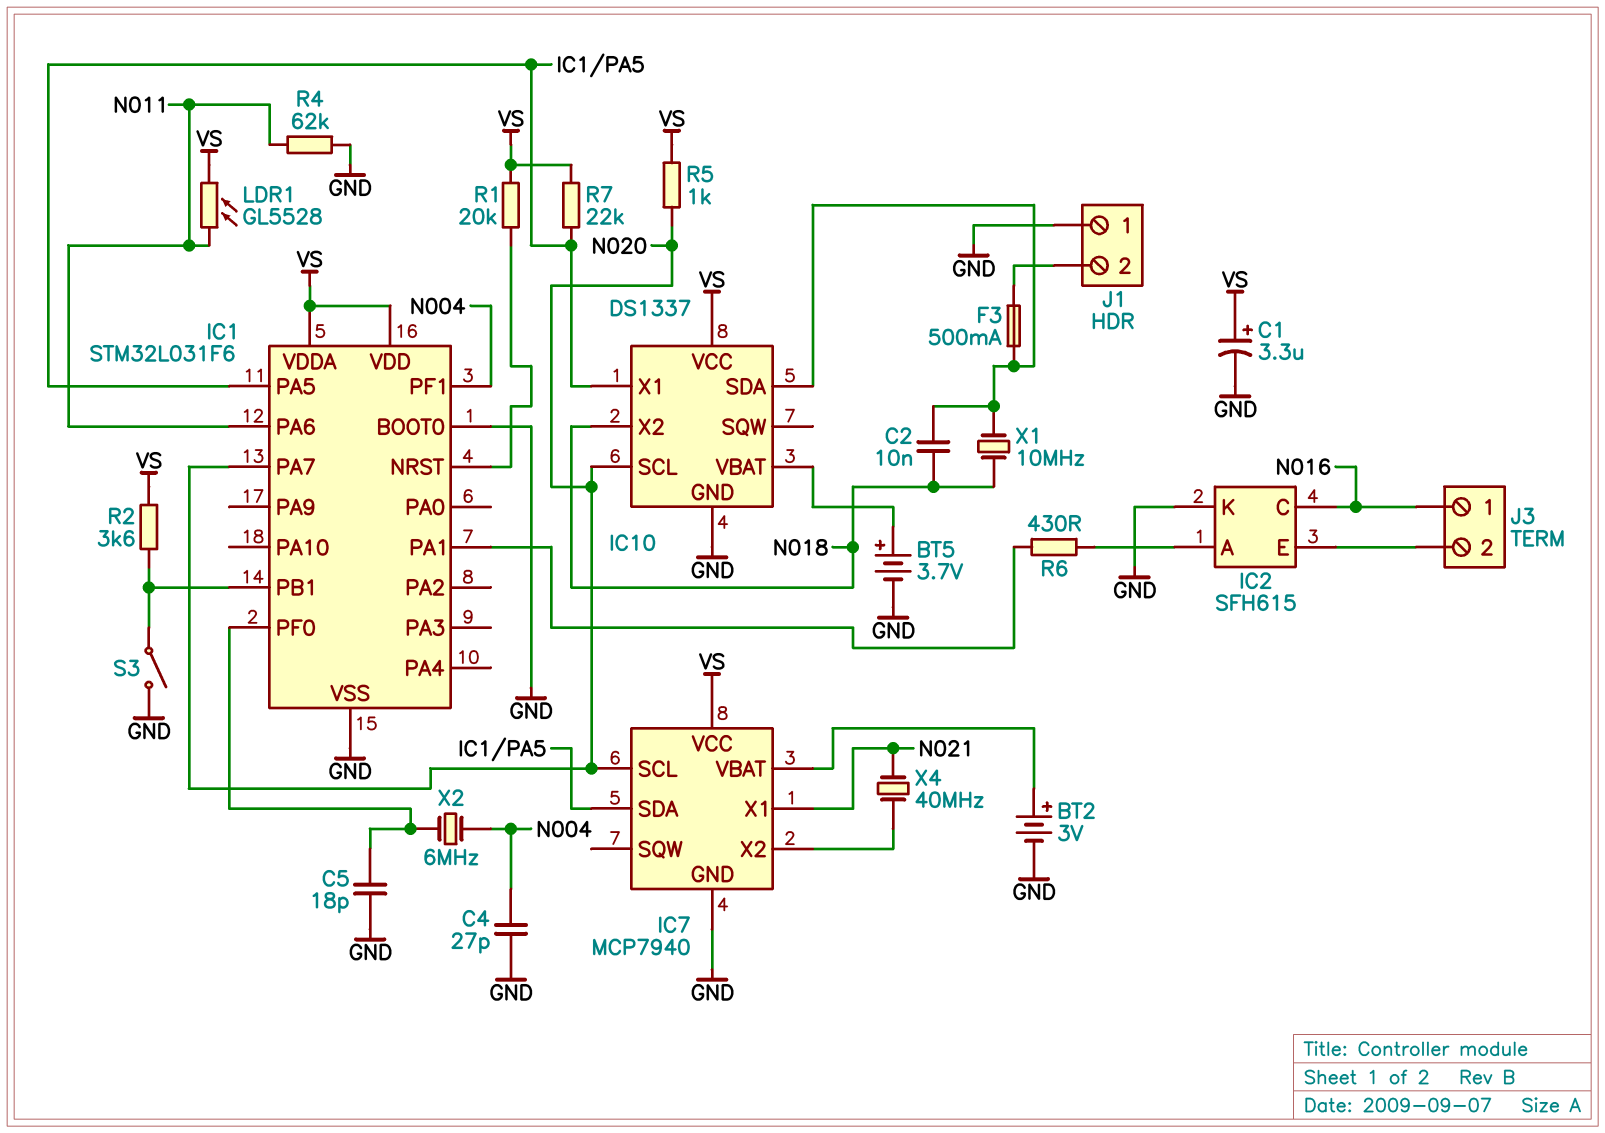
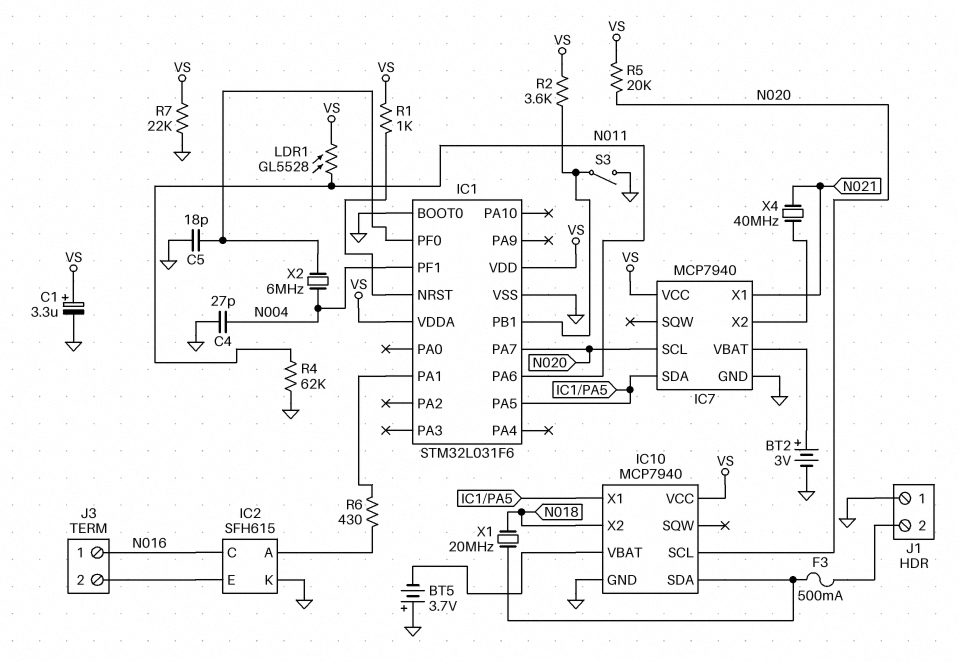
BT5: 3.7V (plus IC10/VBAT, minus GND) -> 3.7V (plus GND, minus IC10/VBAT)
C2: 10nF (IC10/SDA, N018) -> none
IC10: DS1337 -> MCP7940
R1: 20k (IC1/NRST, VS) -> 1k (IC1/NRST, VS)
R5: 1k (N020, VS) -> 20k (N020, VS)
R7: 22k (IC1/PA5, VS) -> 22k (GND, VS)
X1: 10MHz (IC10/SDA, N018) -> 20MHz (IC10/SDA, N018)

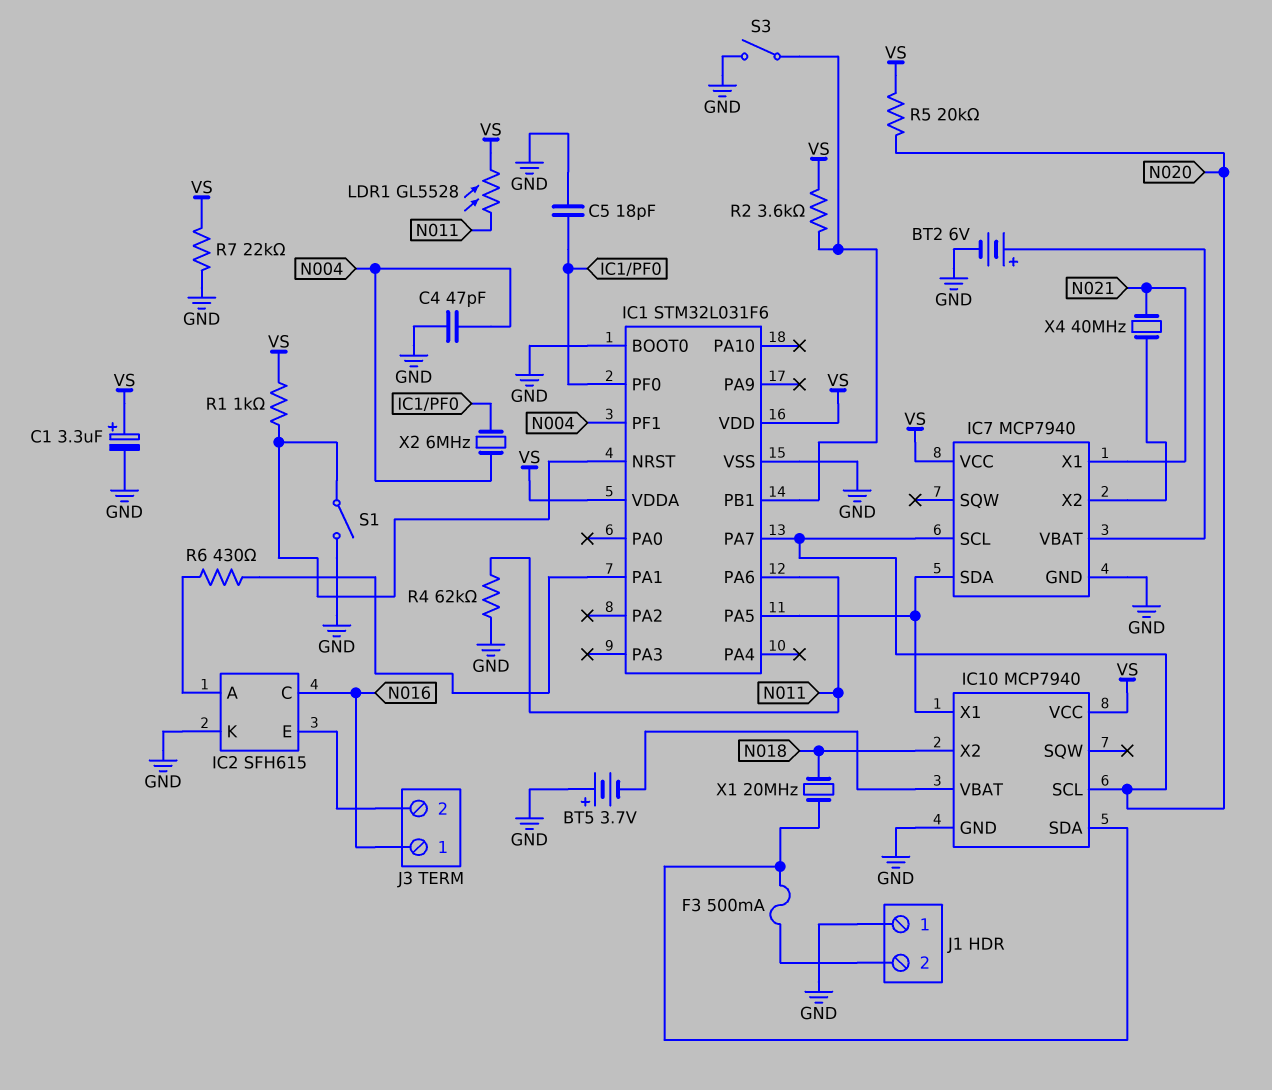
BT2: 3V (plus IC7/VBAT, minus GND) -> 6V (plus IC7/VBAT, minus GND)
C4: 27pF (GND, N004) -> 47pF (GND, N004)
S1: none -> switch (GND, IC1/NRST)

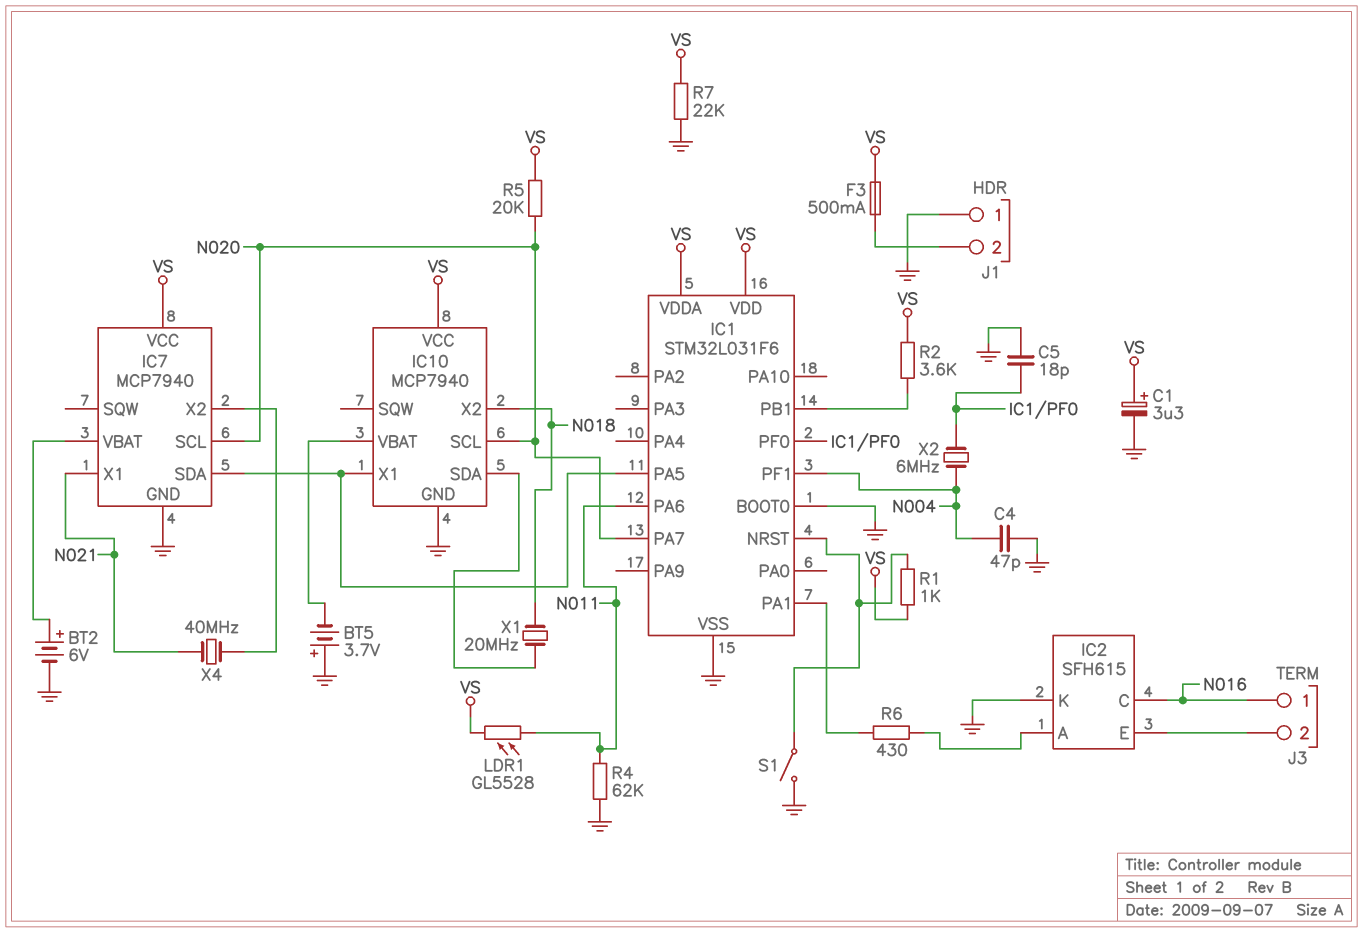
F3: 500mA (IC10/SDA, J1/2) -> 500mA (J1/2, VS)
S3: switch (GND, IC1/PB1) -> none

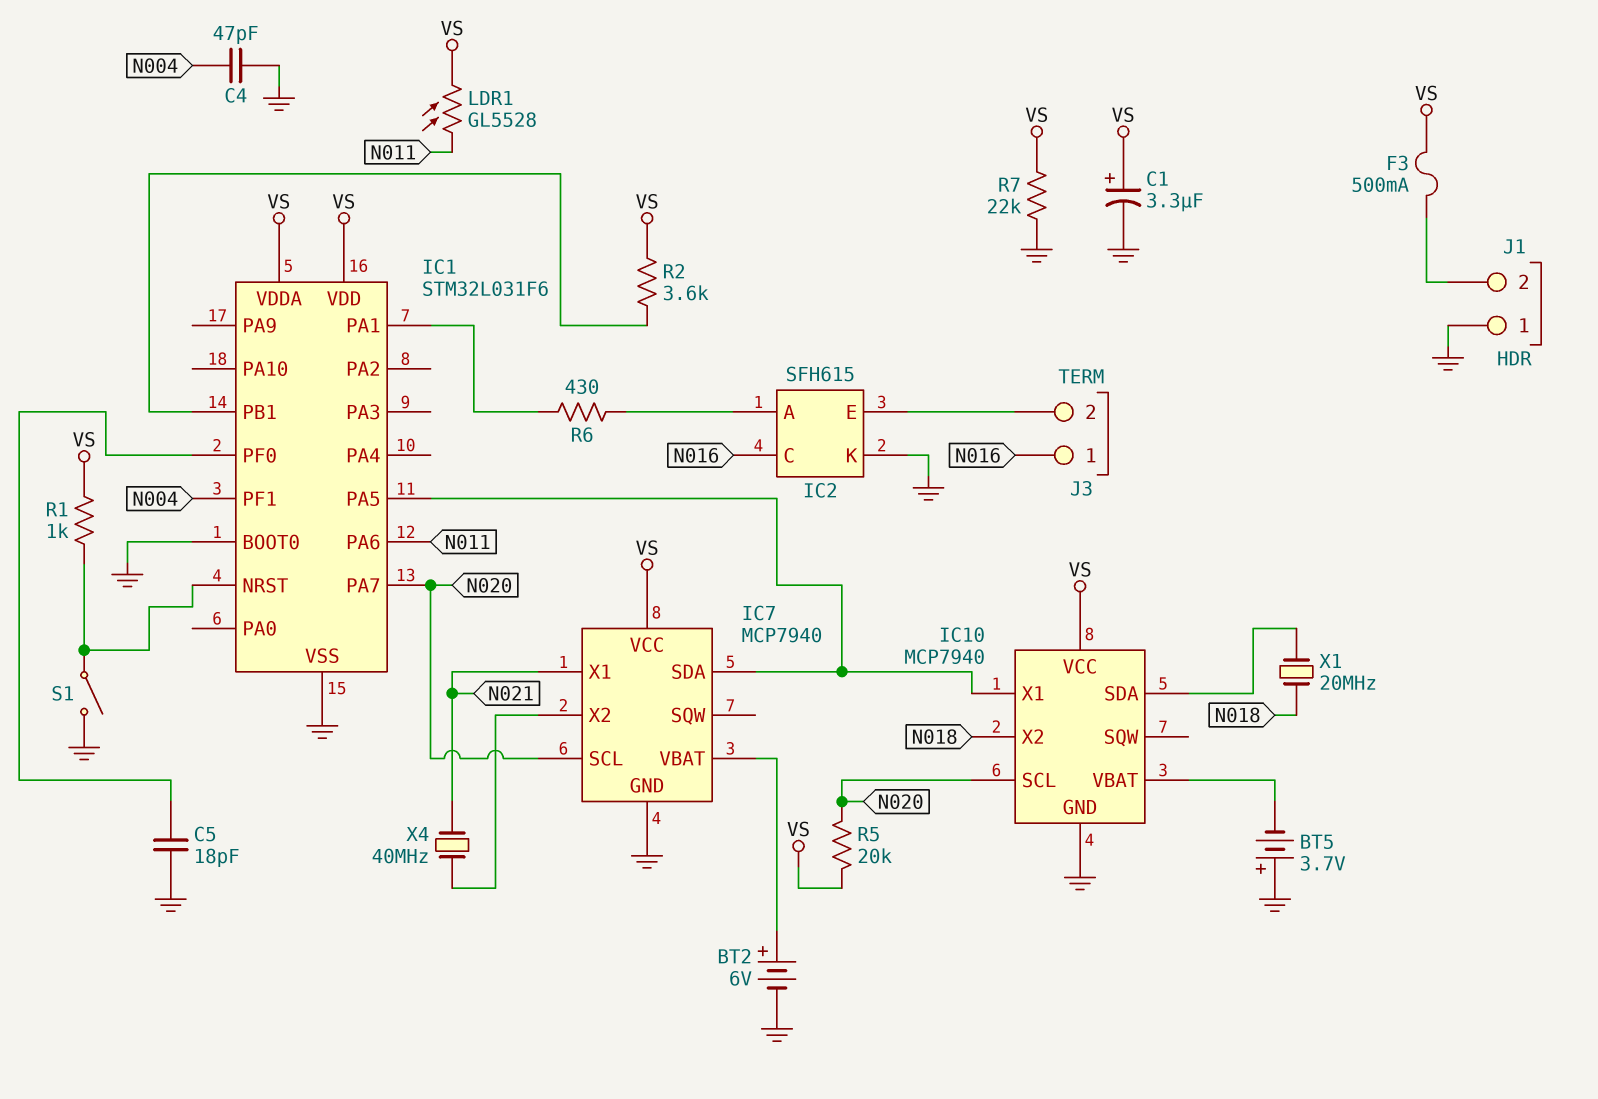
R4: 62k (GND, N011) -> none
X2: 6MHz (IC1/PF0, N004) -> none

